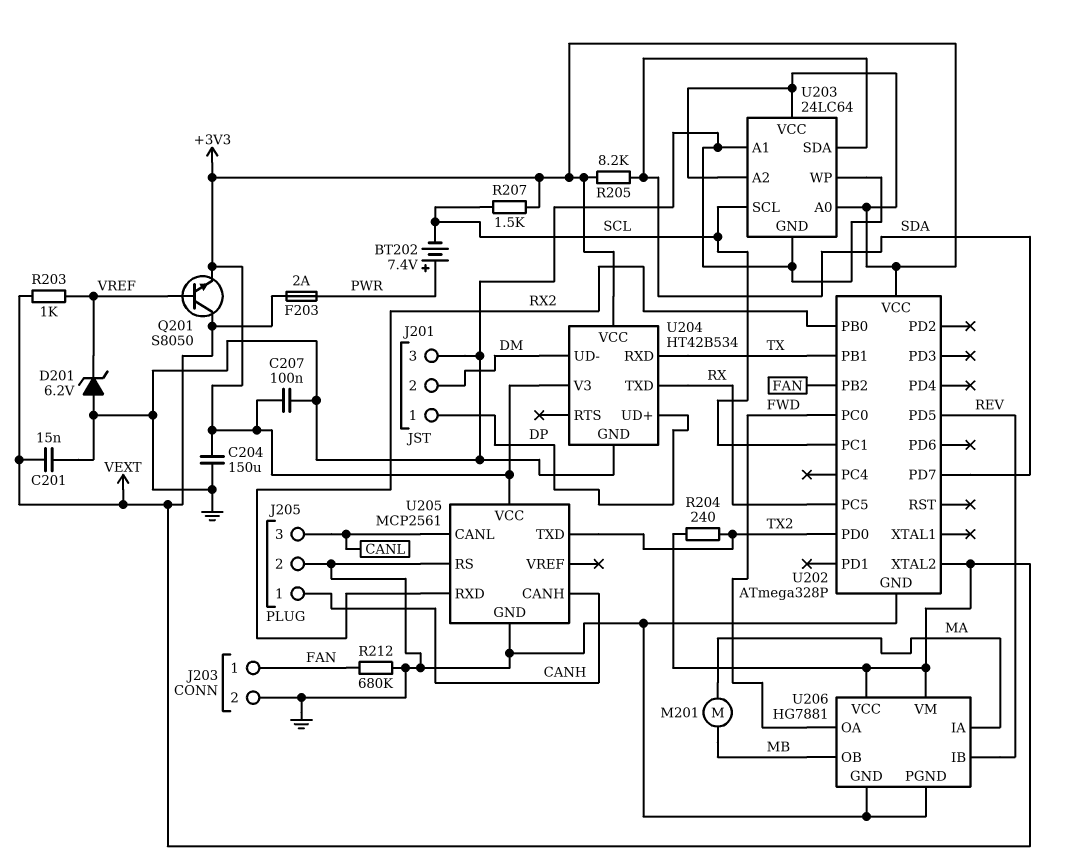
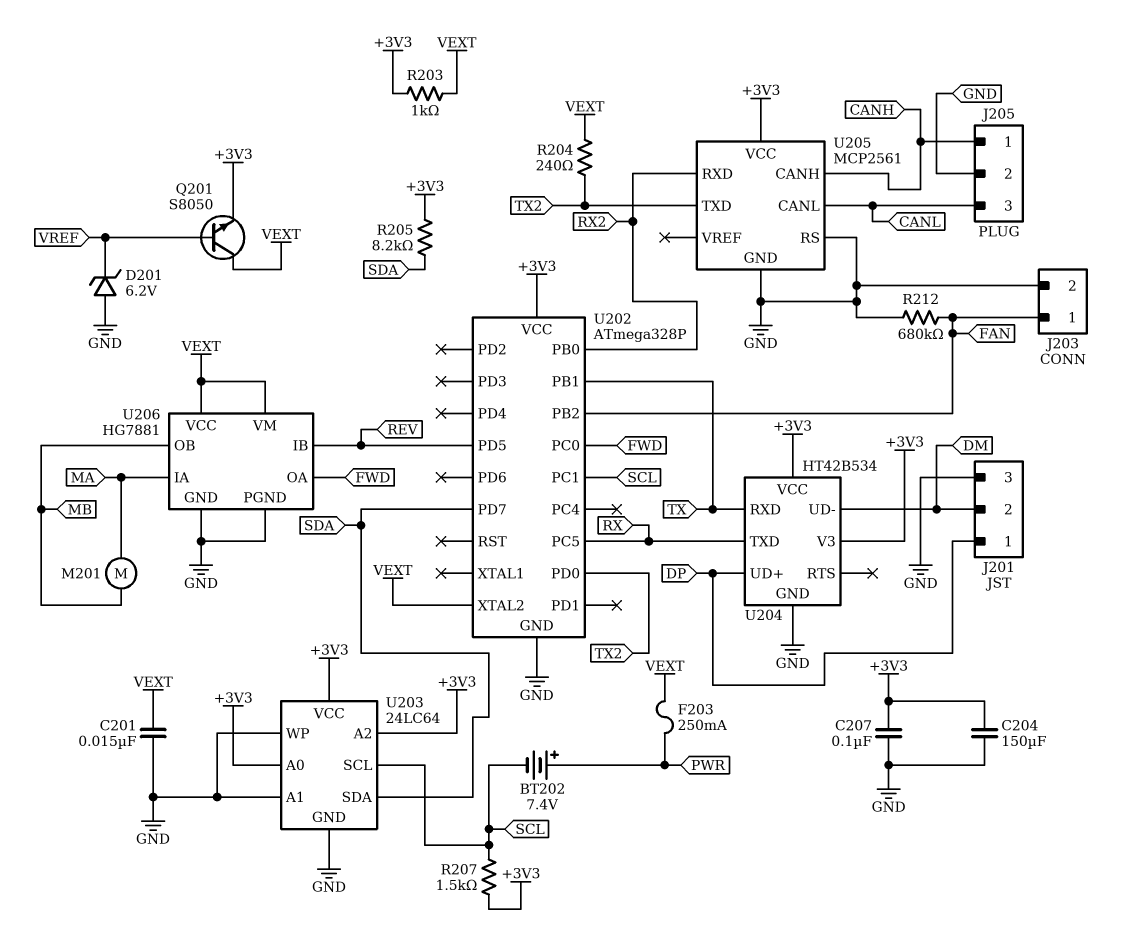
F203: 2A (PWR, VEXT) -> 250mA (PWR, VEXT)
R203: 1k (VEXT, VREF) -> 1k (+3V3, VEXT)

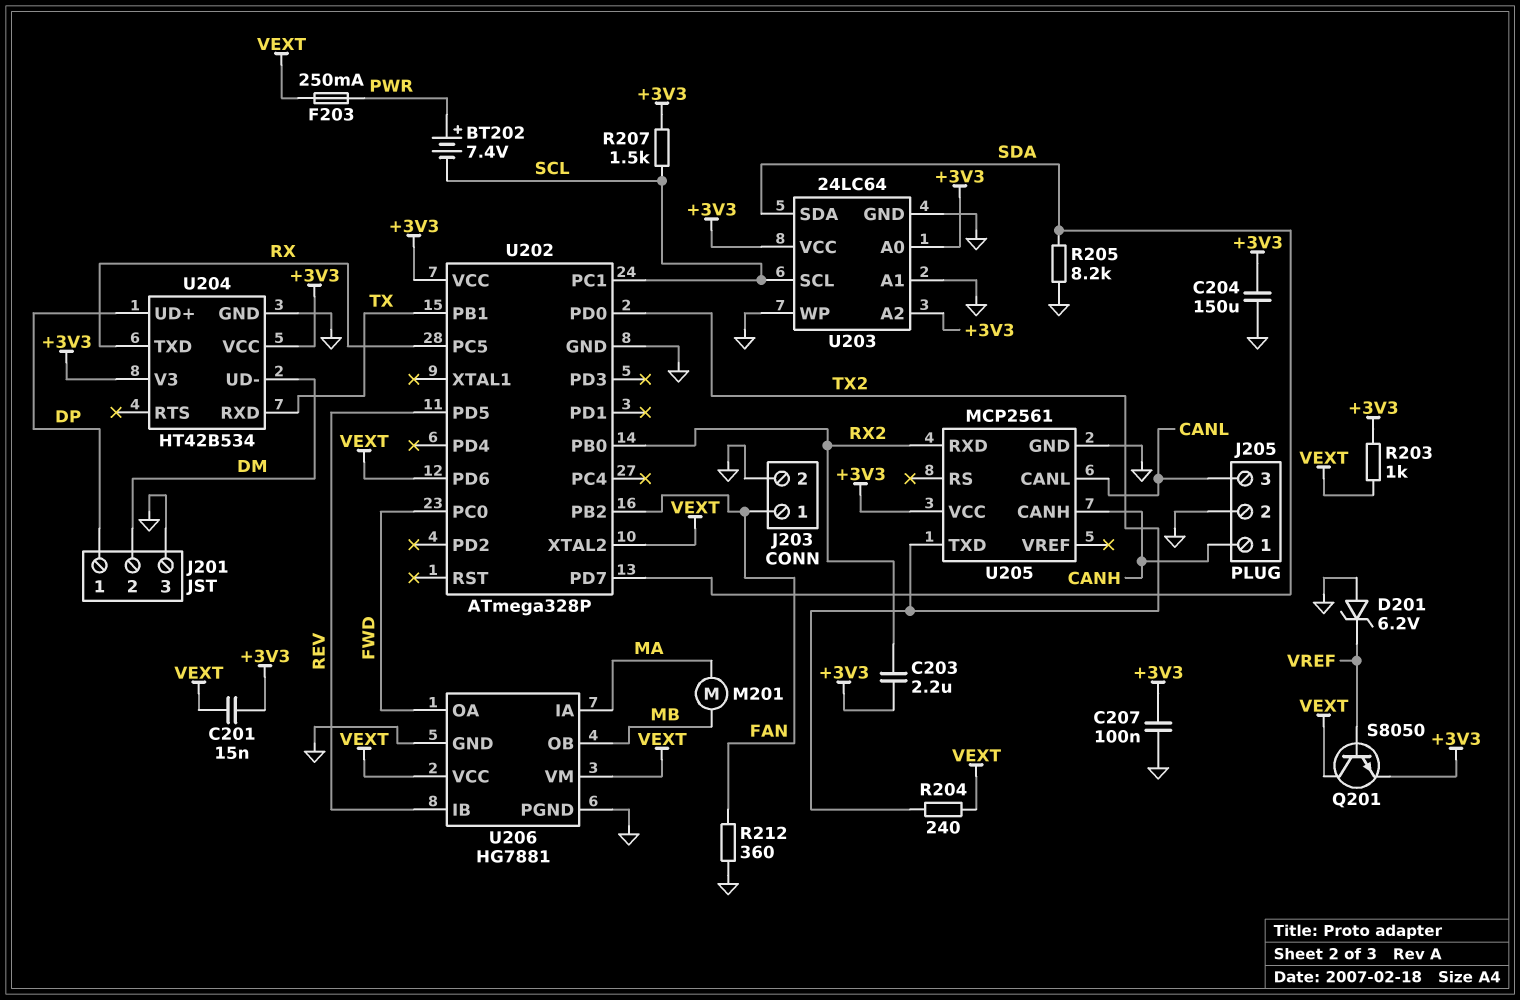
C201: 15nF (GND, VEXT) -> 15nF (+3V3, VEXT)
C203: none -> 2.2uF (+3V3, RX2)
R205: 8.2k (+3V3, SDA) -> 8.2k (GND, SDA)
R212: 680k (FAN, GND) -> 360 (FAN, GND)
U202 pin PD6: none -> VEXT
U205 pin RS: GND -> none

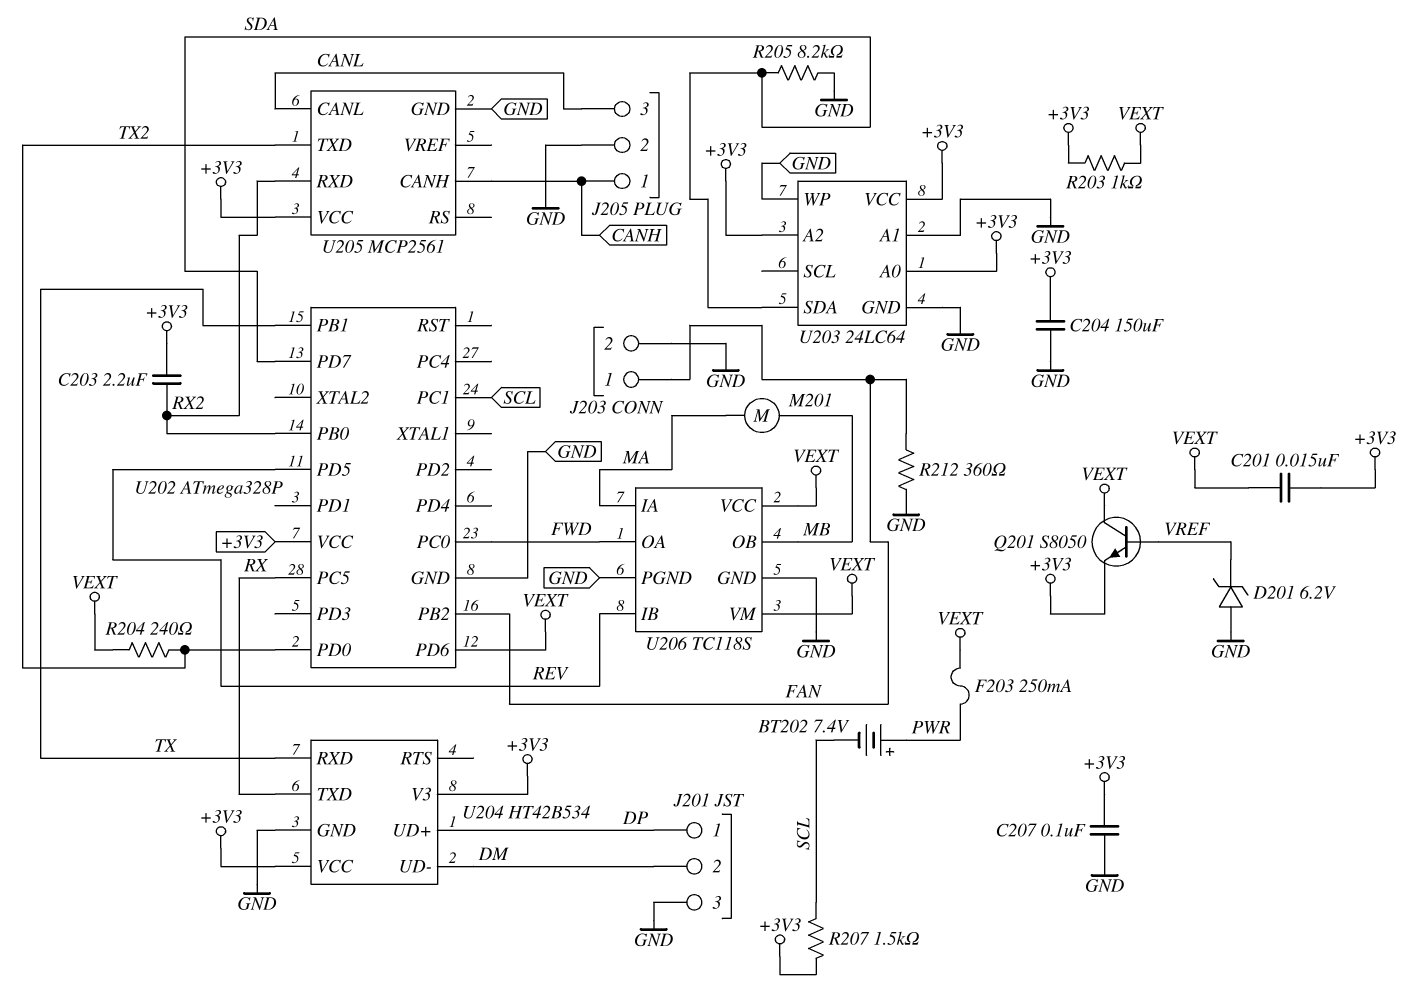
U202 pin XTAL2: VEXT -> none
U203 pin SCL: SCL -> none
U206: HG7881 -> TC118S

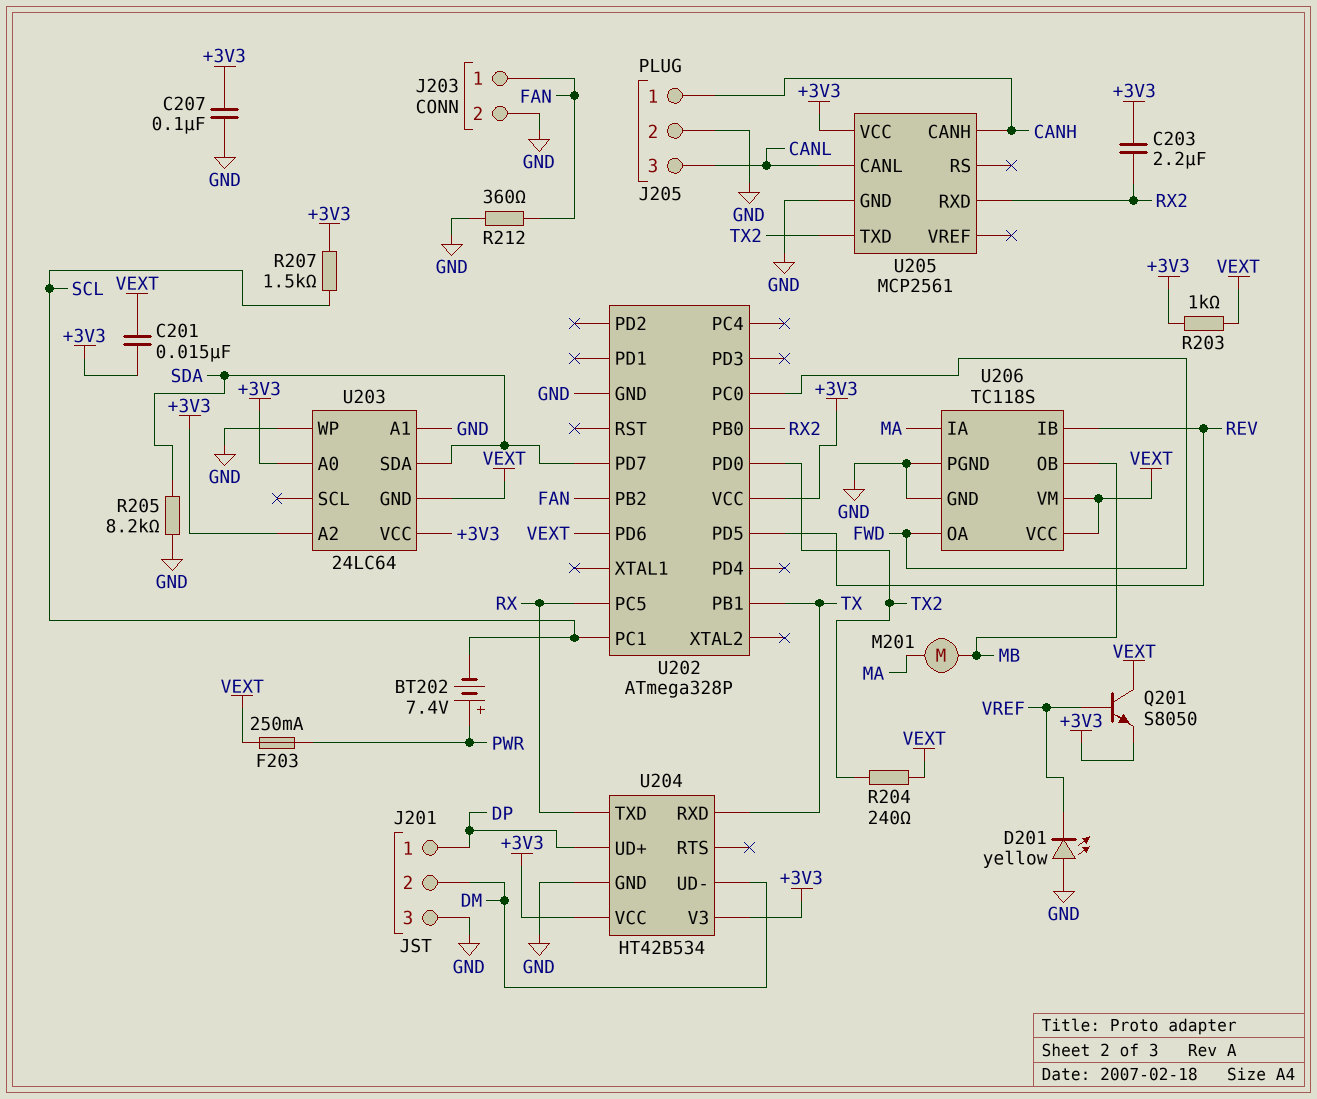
C204: 150uF (+3V3, GND) -> none
D201: zener 6.2V (A GND, K VREF) -> LED yellow (A GND, K VREF)
U203 pin GND: GND -> VEXT

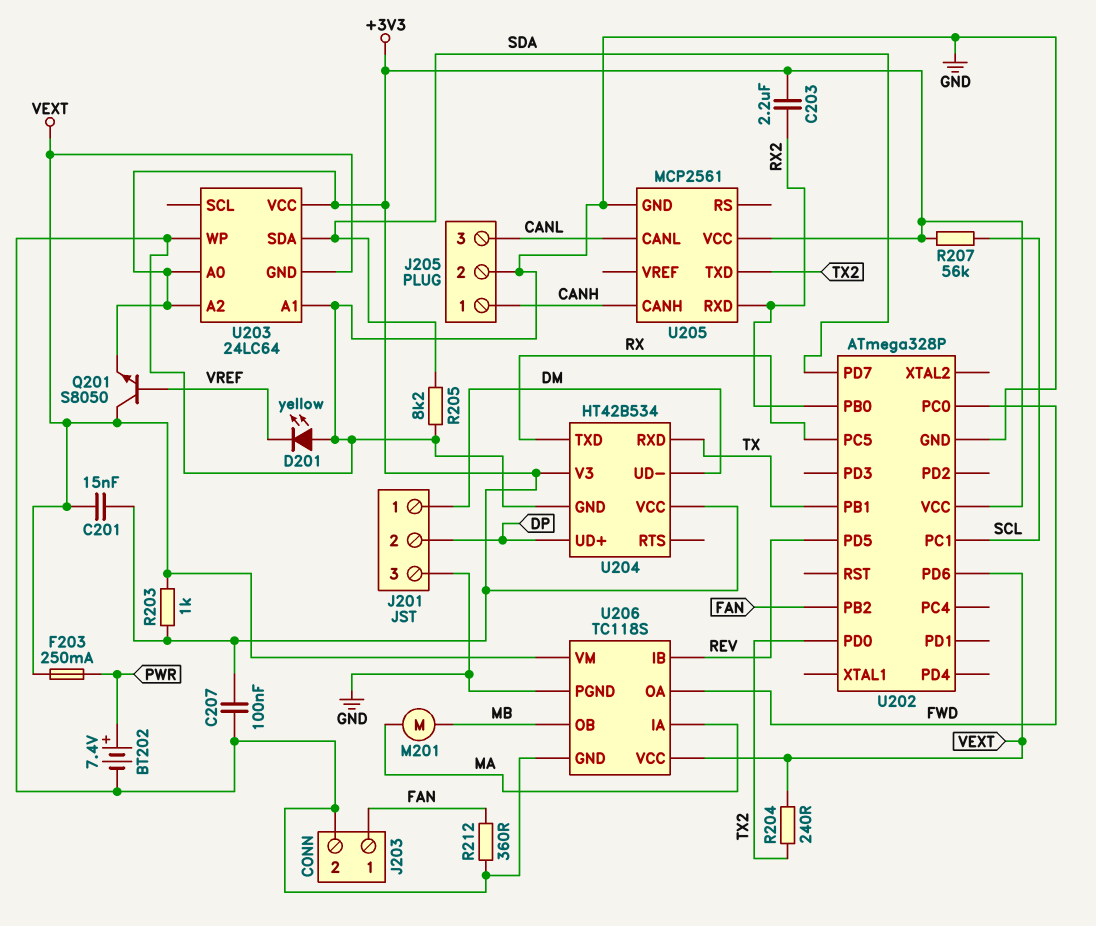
BT202: 7.4V (plus PWR, minus SCL) -> 7.4V (plus PWR, minus GND)
J201 pin 1: DP -> DM
J201 pin 2: DM -> DP
R207: 1.5k (+3V3, SCL) -> 56k (+3V3, SCL)

